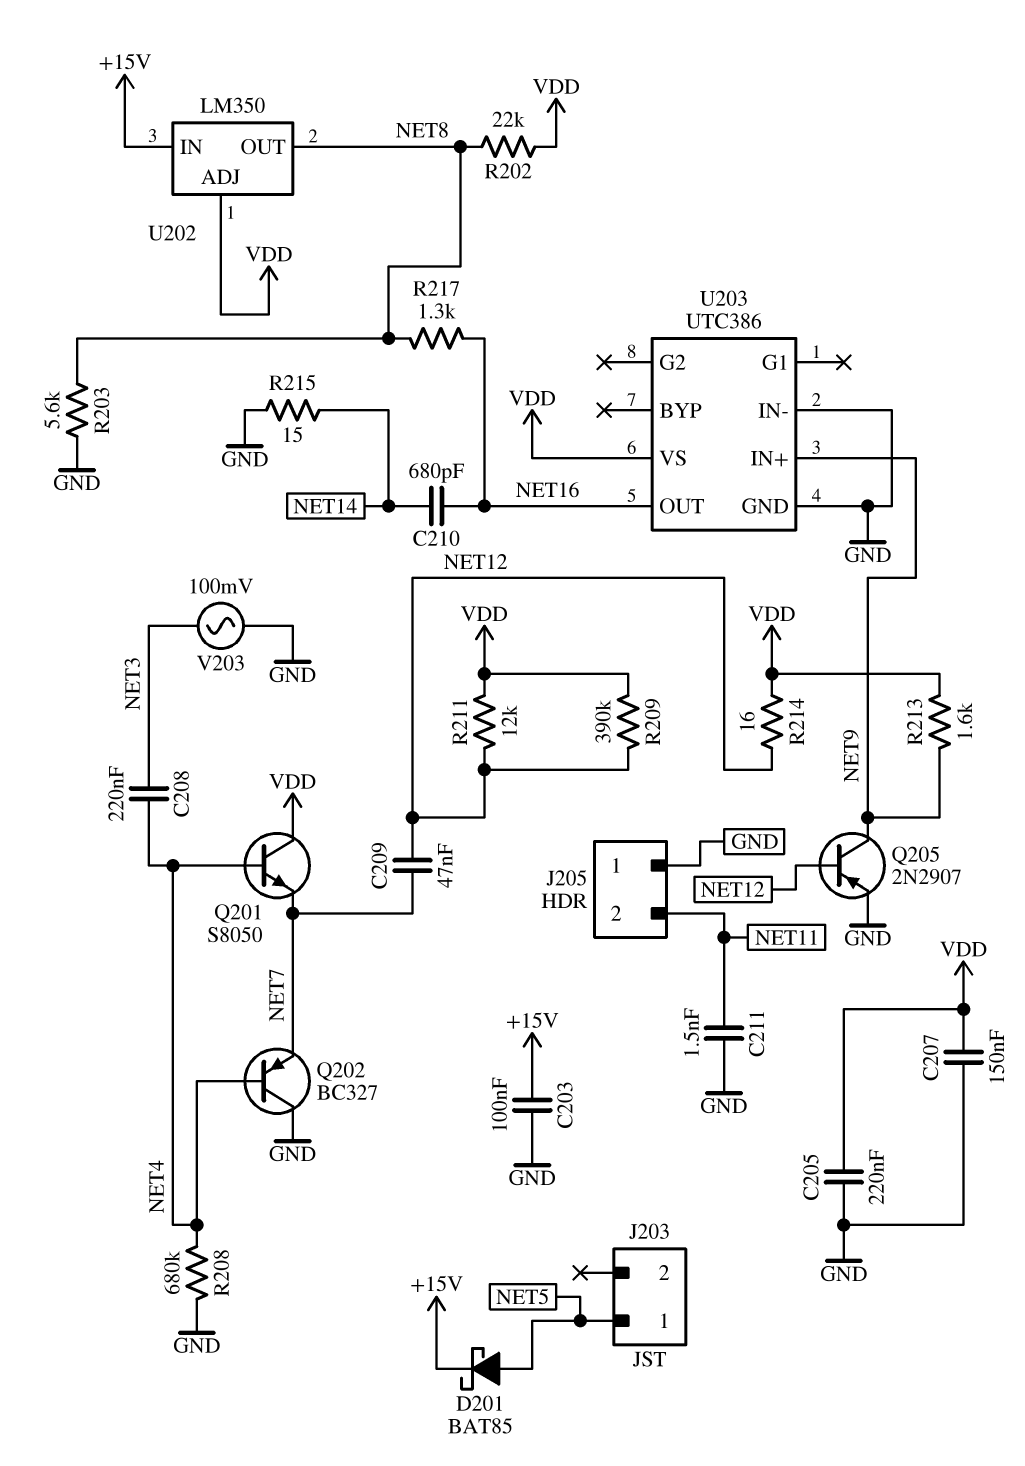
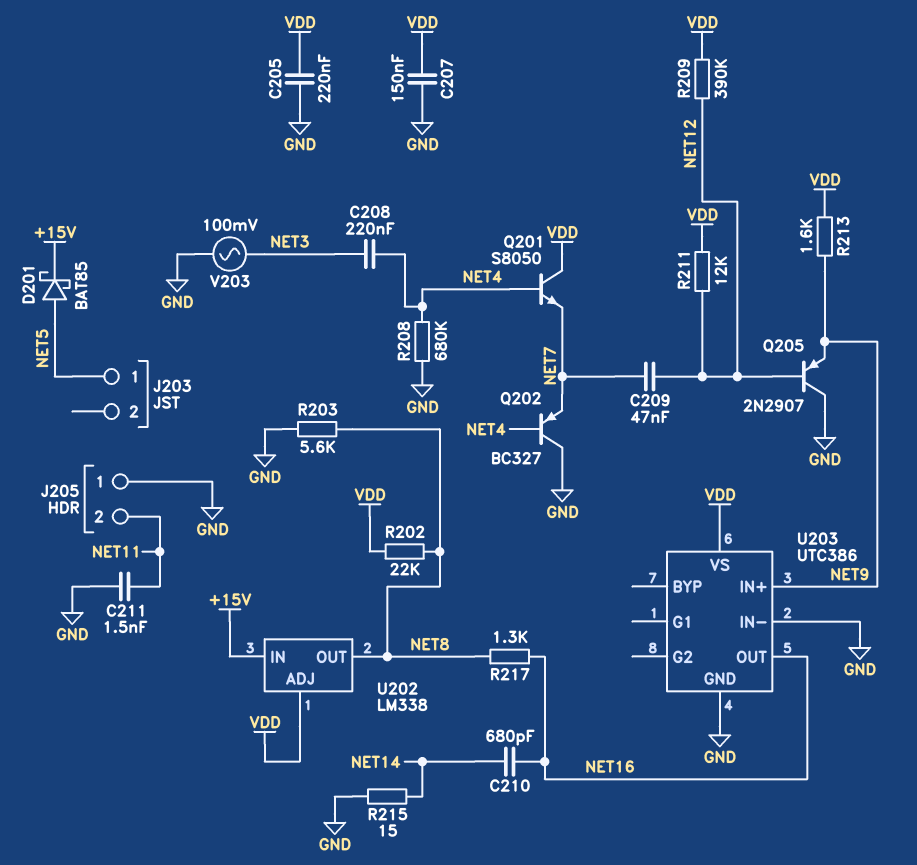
C203: 100nF (+15V, GND) -> none
Q205: PNP 2N2907 (B NET12, C NET9, E GND) -> PNP 2N2907 (B NET12, C GND, E NET9)
R214: 16 (NET12, VDD) -> none
U202: LM350 -> LM338

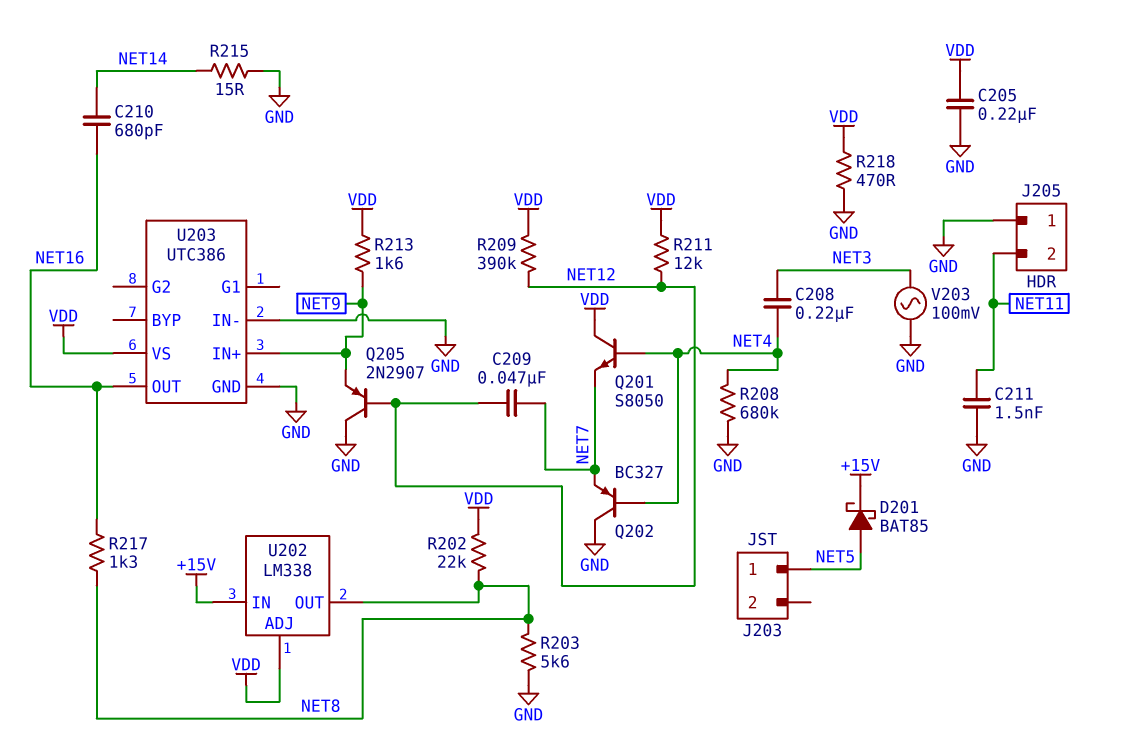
C207: 150nF (GND, VDD) -> none
R218: none -> 470 (GND, VDD)

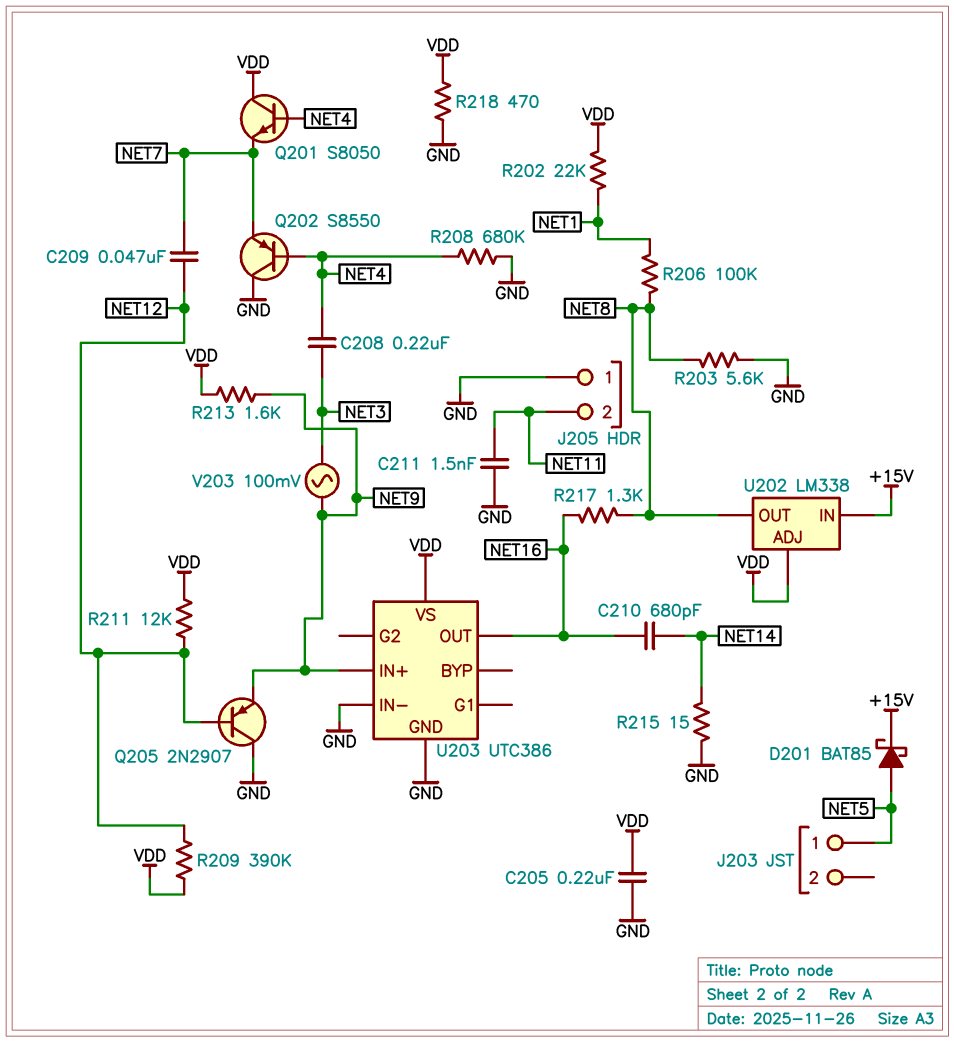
Q202: PNP BC327 (B NET4, C GND, E NET7) -> PNP S8550 (B NET4, C GND, E NET7)
R202: 22k (NET8, VDD) -> 22k (NET1, VDD)
R206: none -> 100k (NET1, NET8)
V203: AC 100mV (GND, NET3) -> AC 100mV (NET3, NET9)

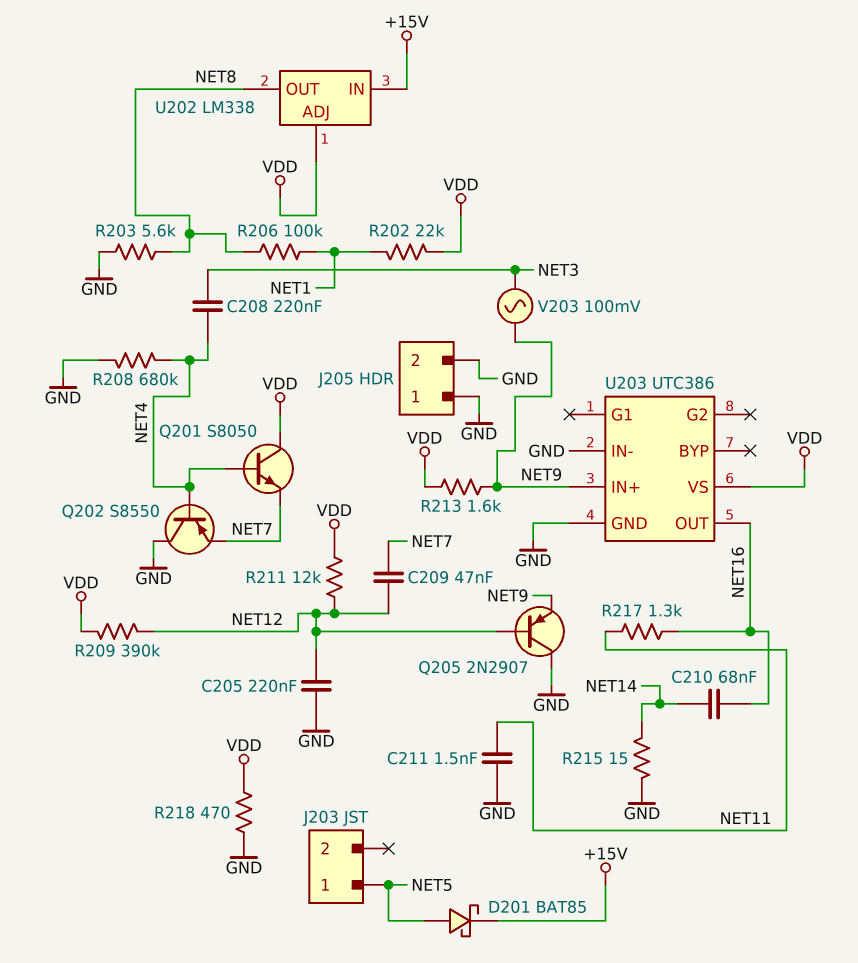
C205: 220nF (GND, VDD) -> 220nF (GND, NET12)
C210: 680pF (NET14, NET16) -> 68nF (NET14, NET16)
J205 pin 2: NET11 -> GND
R217: 1.3k (NET8, NET16) -> 1.3k (NET11, NET16)

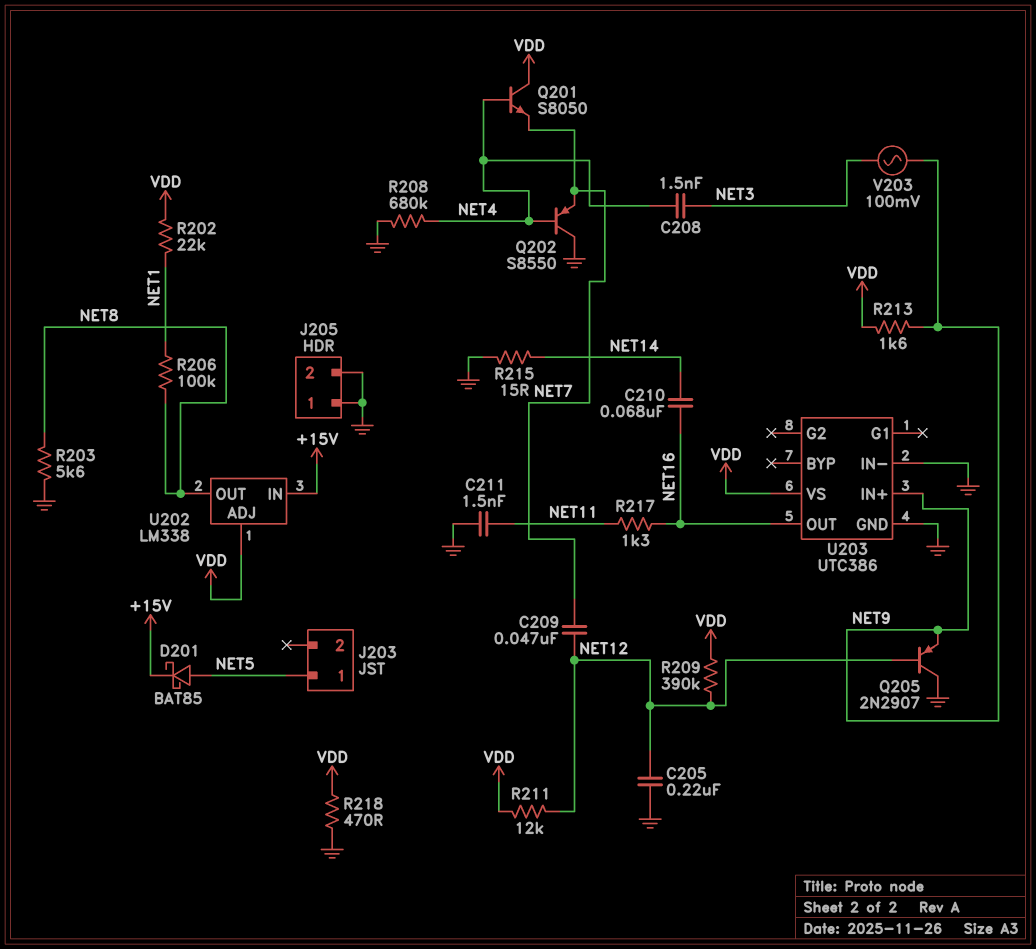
C208: 220nF (NET3, NET4) -> 1.5nF (NET3, NET4)

